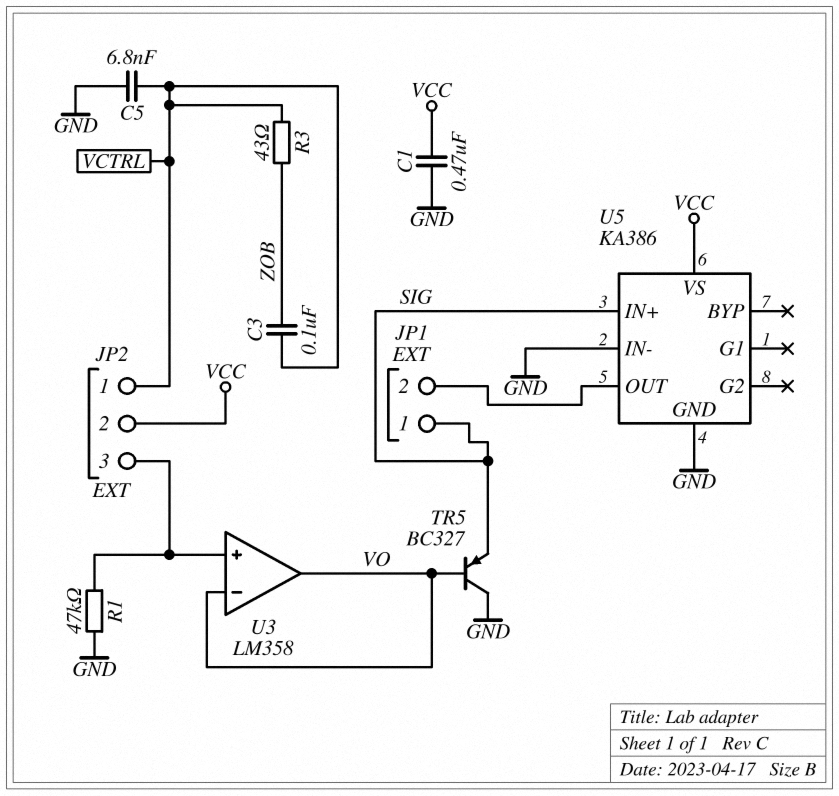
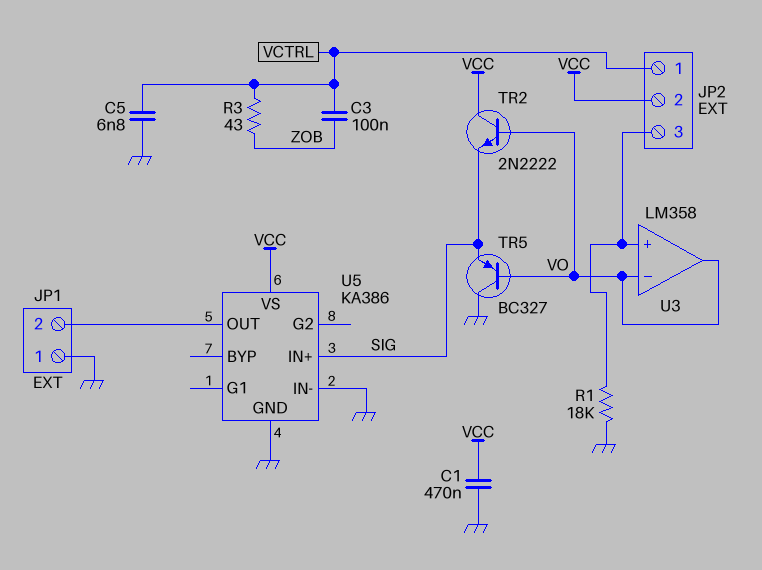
JP1 pin 1: SIG -> GND
R1: 47k (GND, JP2/3) -> 18k (GND, JP2/3)
TR2: none -> NPN 2N2222 (B VO, C VCC, E SIG)

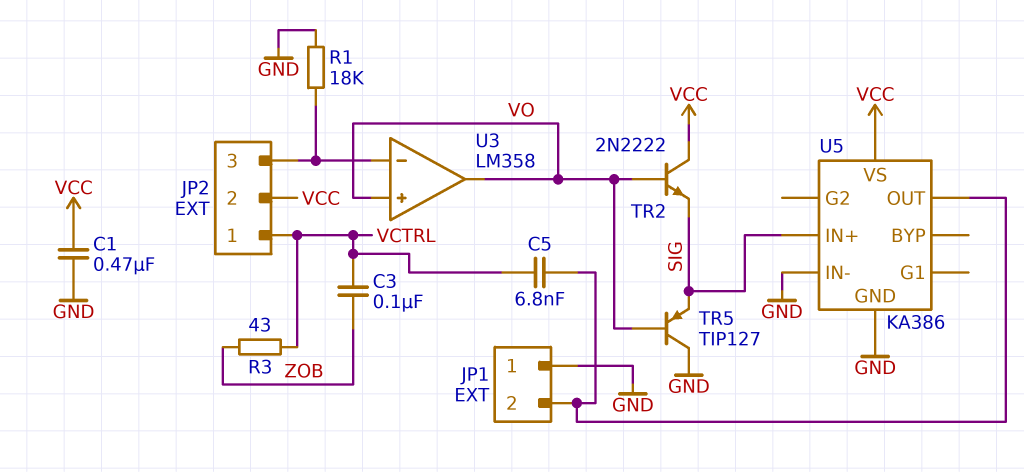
C5: 6.8nF (GND, VCTRL) -> 6.8nF (JP1/2, VCTRL)
TR5: PNP BC327 (B VO, C GND, E SIG) -> PNP TIP127 (B VO, C GND, E SIG)
U3 pin in+: JP2/3 -> VO
U3 pin in-: VO -> JP2/3

